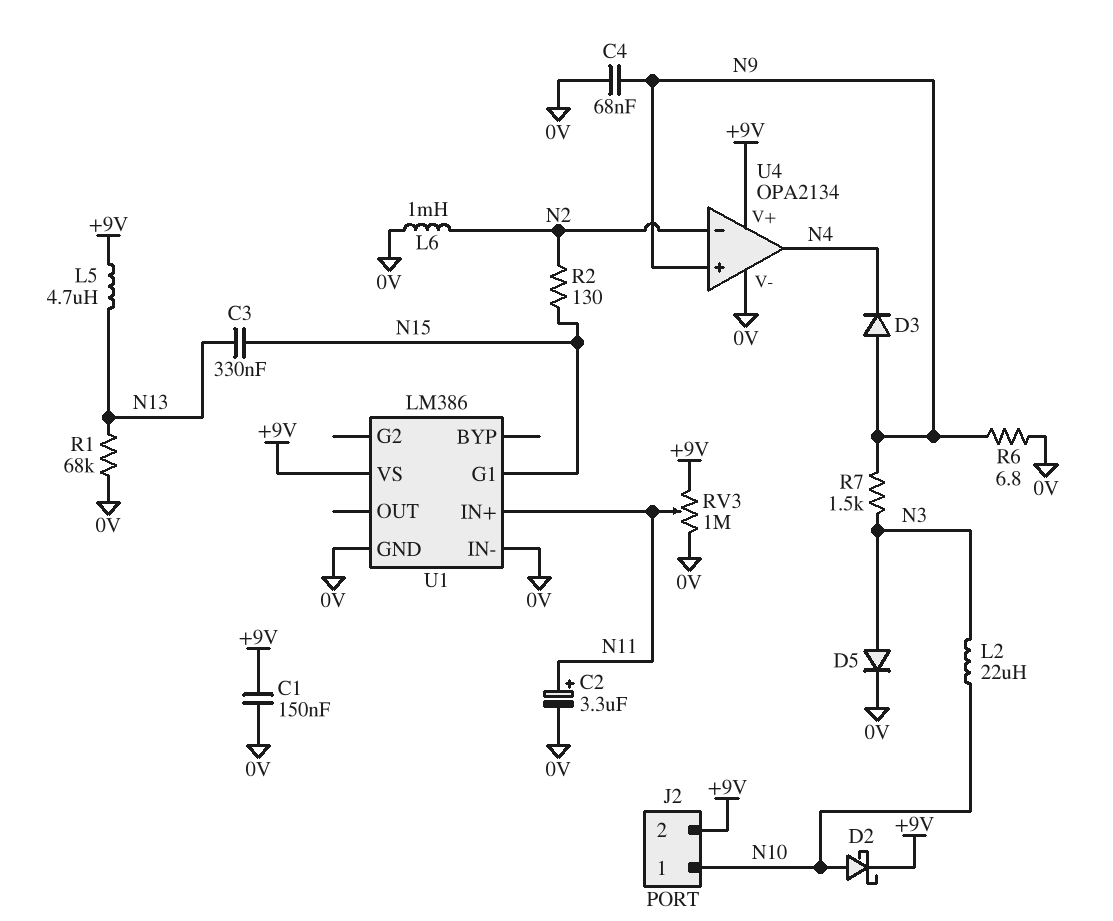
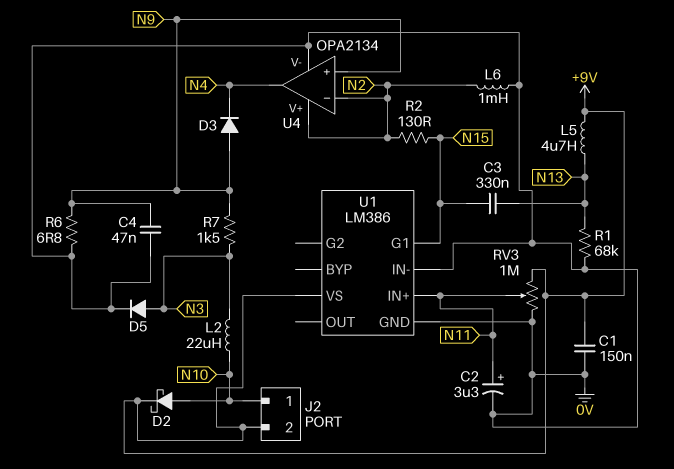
C4: 68nF (0V, N9) -> 47nF (0V, N9)
U4 pin V+: +9V -> N2

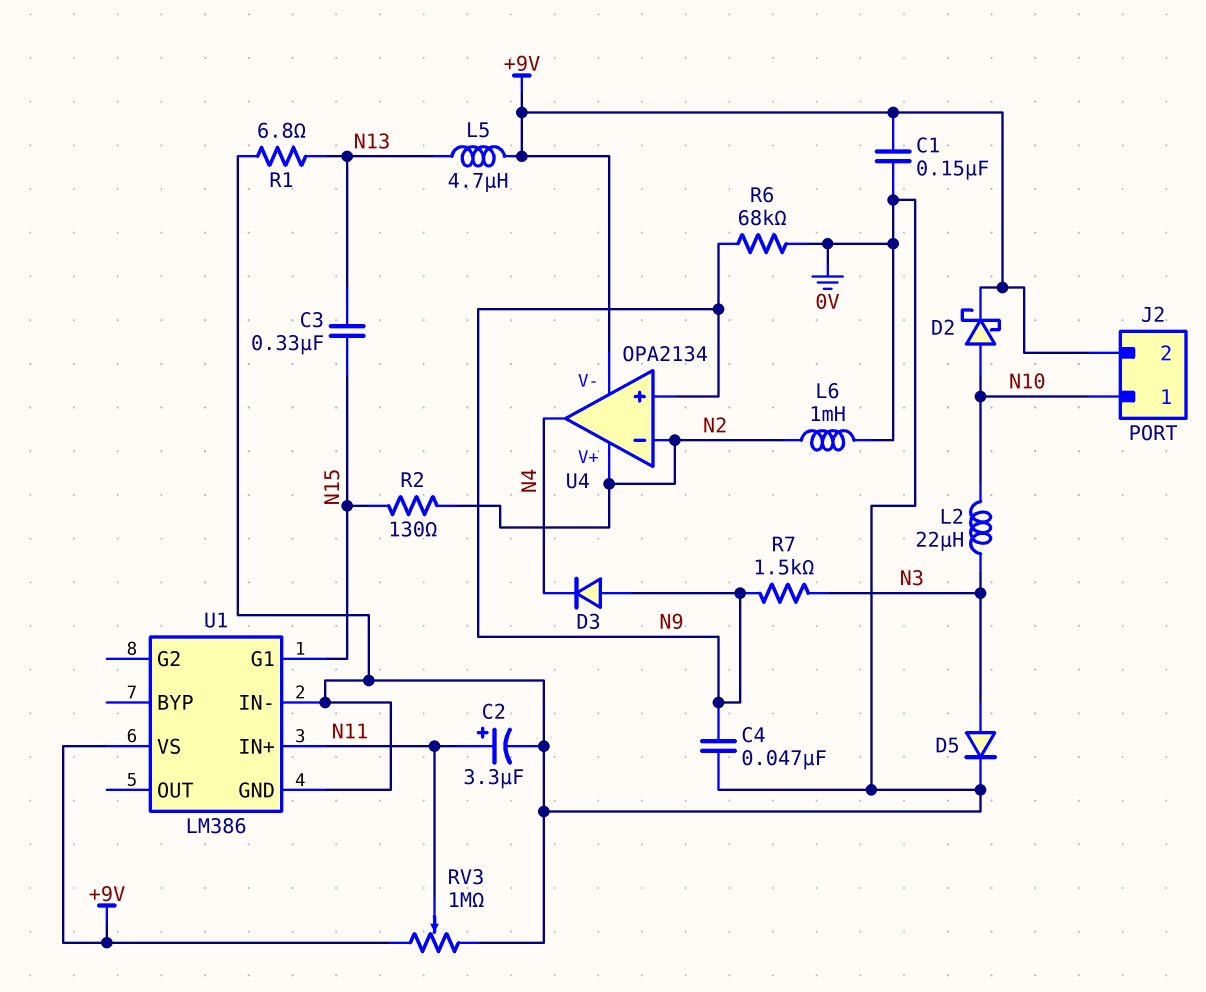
R1: 68k (0V, N13) -> 6.8 (0V, N13)
R6: 6.8 (0V, N9) -> 68k (0V, N9)
U4 pin V-: 0V -> +9V

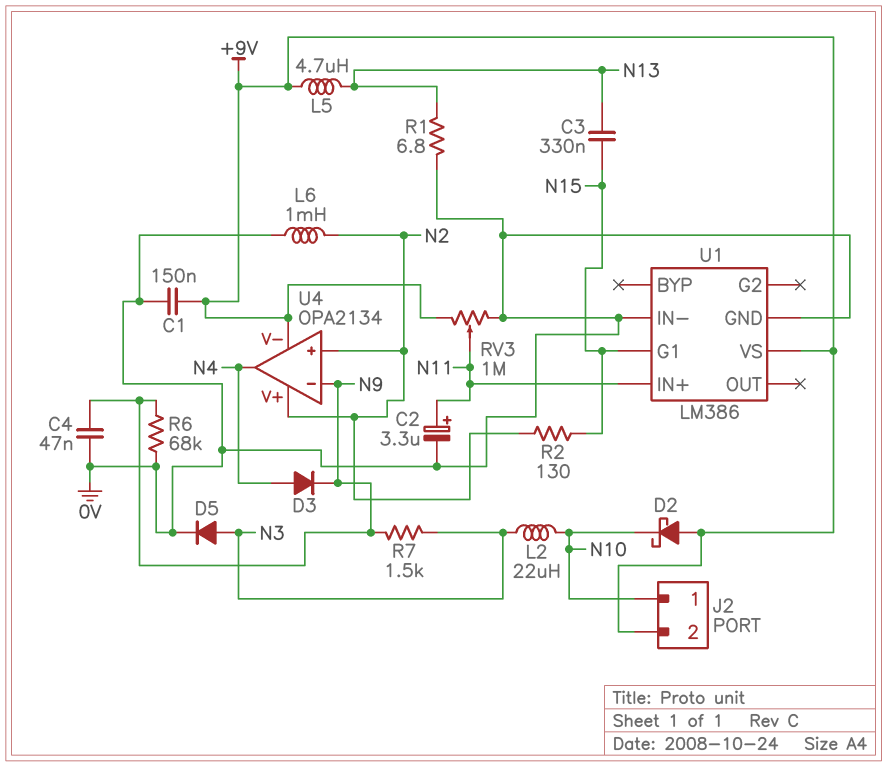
D2: schottky (A N10, K +9V) -> schottky (A +9V, K N10)
D3: diode (A N9, K N4) -> diode (A N4, K N9)
U4 pin in+: N9 -> N2
U4 pin in-: N2 -> N9

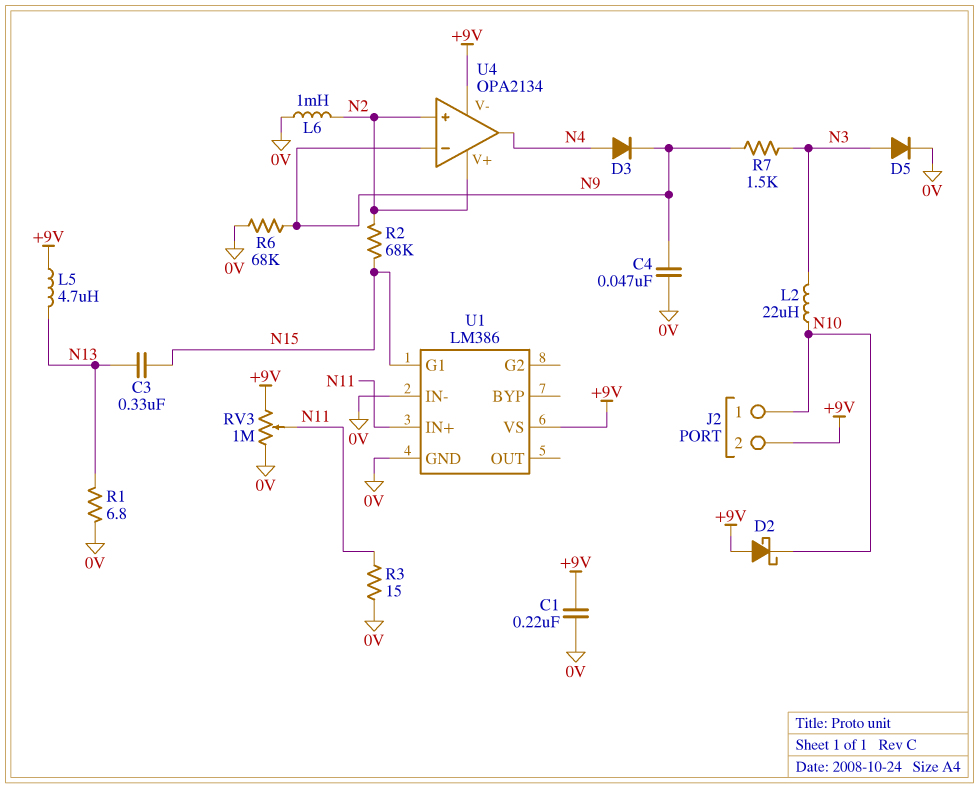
C1: 150nF (+9V, 0V) -> 220nF (+9V, 0V)
C2: 3.3uF (plus N11, minus 0V) -> none
R2: 130 (N2, N15) -> 68k (N2, N15)
R3: none -> 15 (0V, N11)

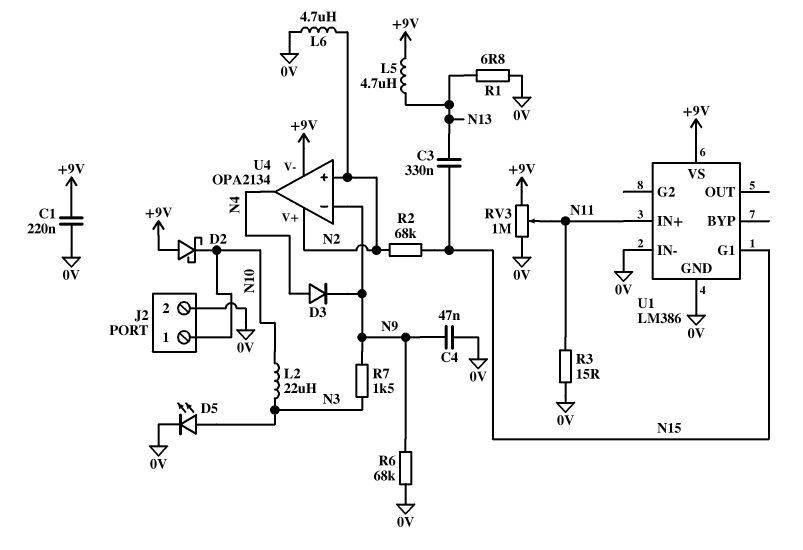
D5: diode (A N3, K 0V) -> LED (A N3, K 0V)
J2 pin 2: +9V -> 0V
L6: 1mH (0V, N2) -> 4.7uH (0V, N2)

